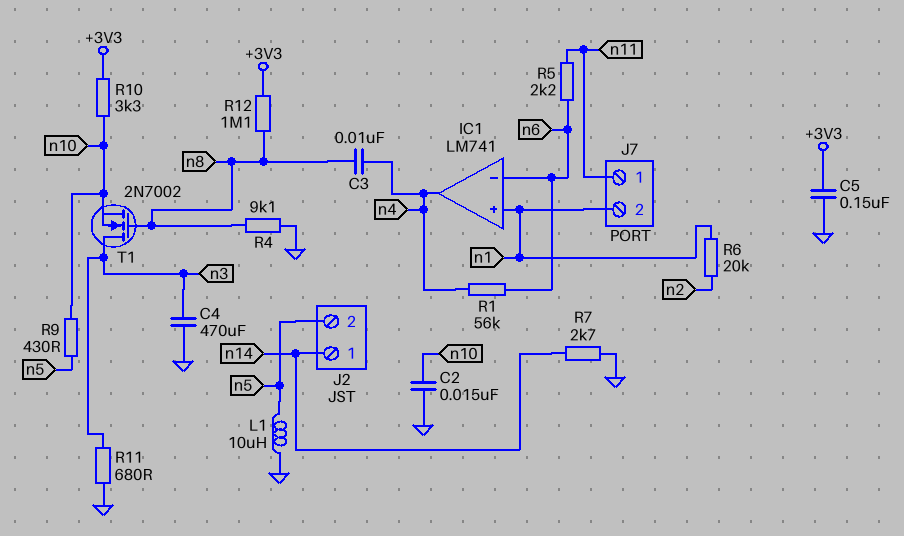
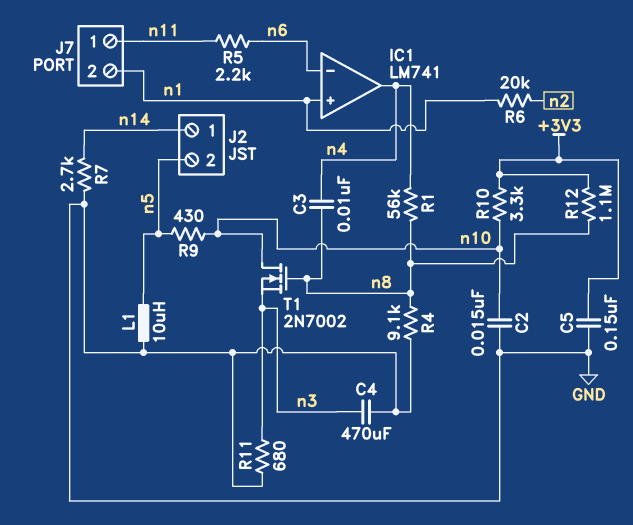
R1: 56k (n4, n6) -> 56k (n4, n8)
T1: NMOS 2N7002 (G n8, D n3, S n10) -> NMOS 2N7002 (G n8, D n10, S n3)

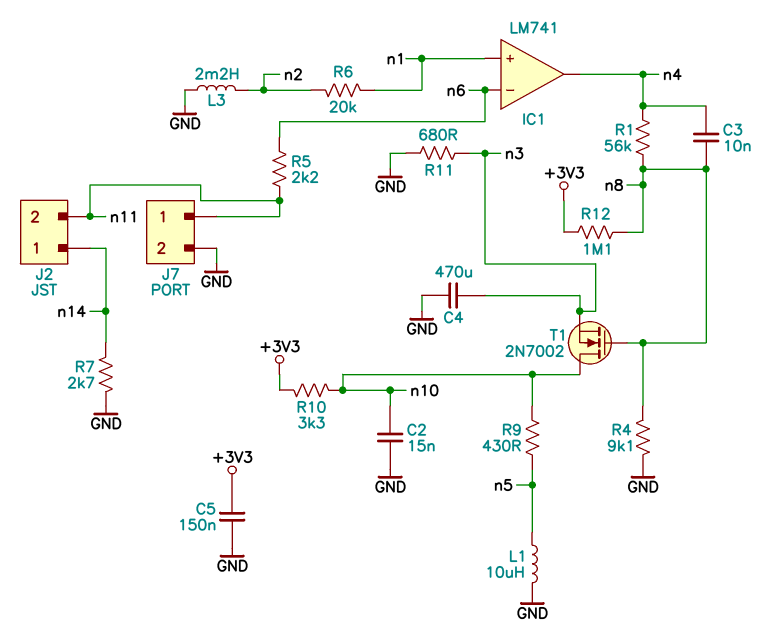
J2 pin 2: n5 -> n11
J7 pin 2: n1 -> GND
L3: none -> 2.2mH (GND, n2)

